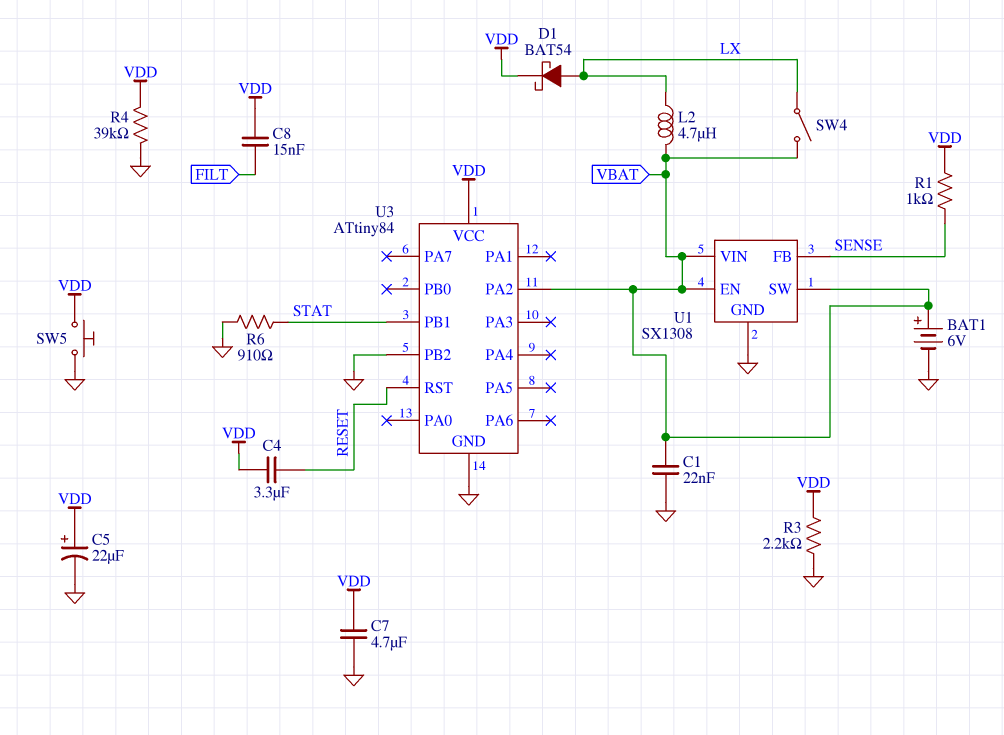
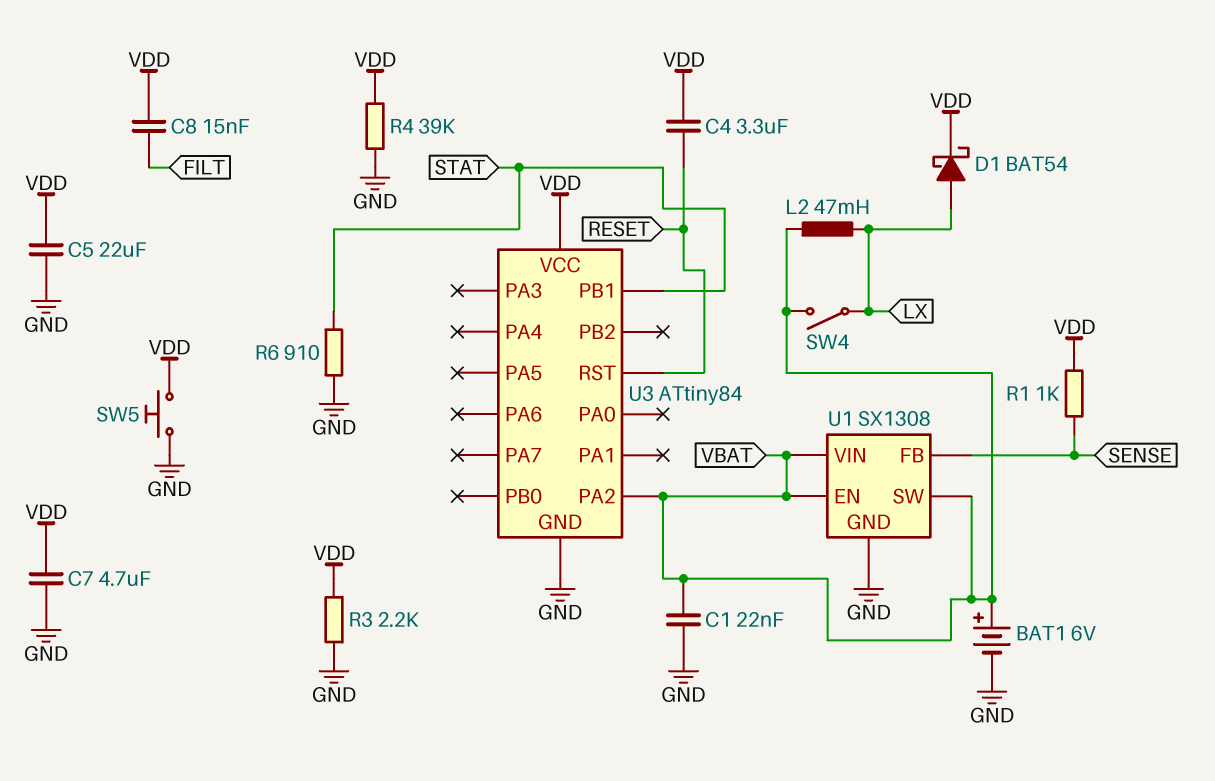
C5: 22uF (plus VDD, minus GND) -> 22uF (GND, VDD)
L2: 4.7uH (LX, VBAT) -> 47mH (LX, VBAT)
U3 pin PB2: GND -> none

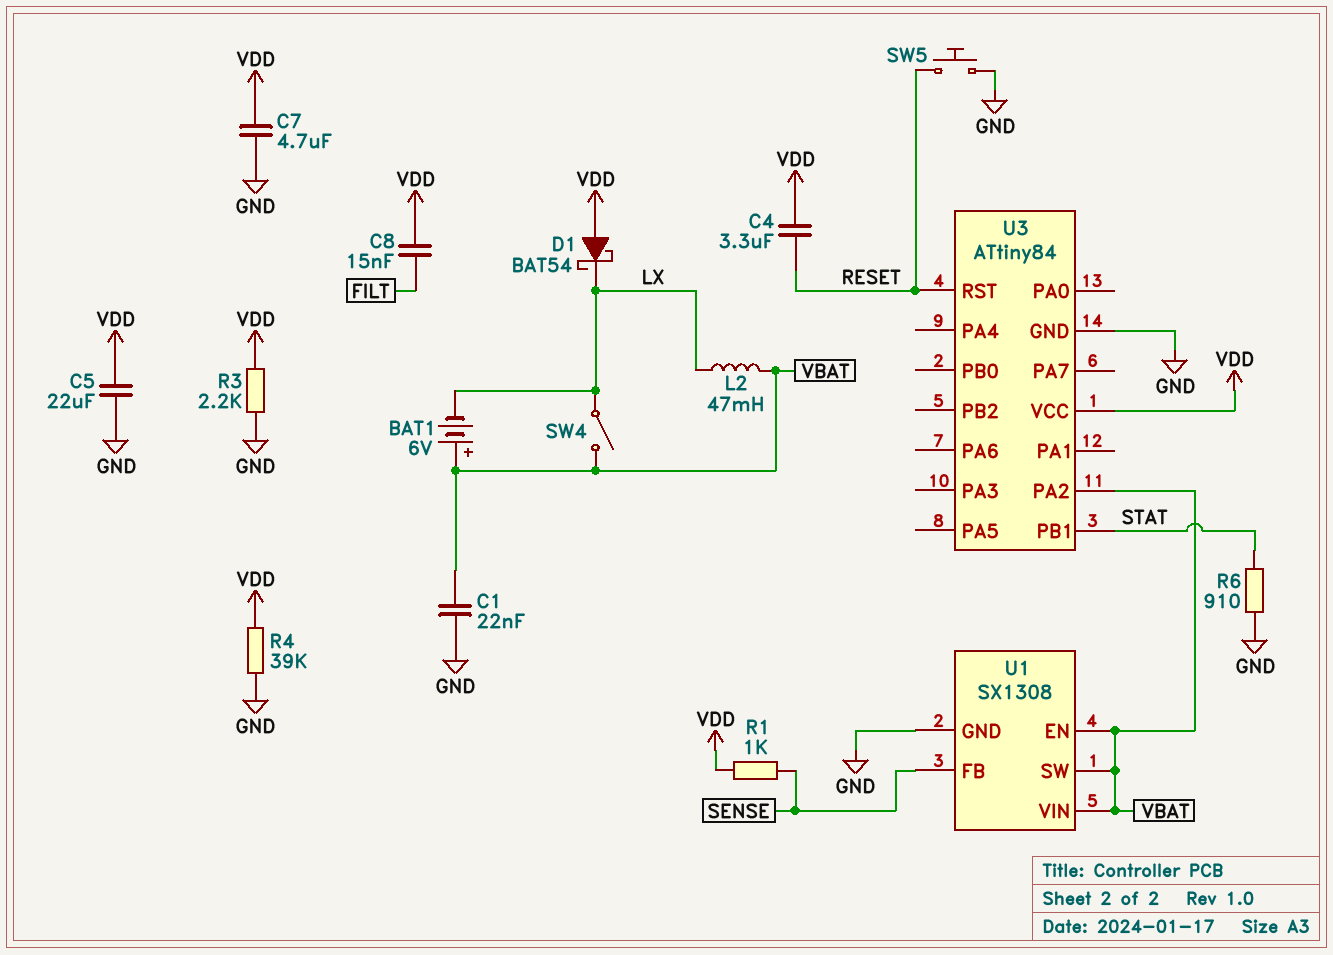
BAT1: 6V (plus VBAT, minus GND) -> 6V (plus VBAT, minus LX)
D1: schottky BAT54 (A LX, K VDD) -> schottky BAT54 (A VDD, K LX)
SW5: button (GND, VDD) -> button (GND, RESET)

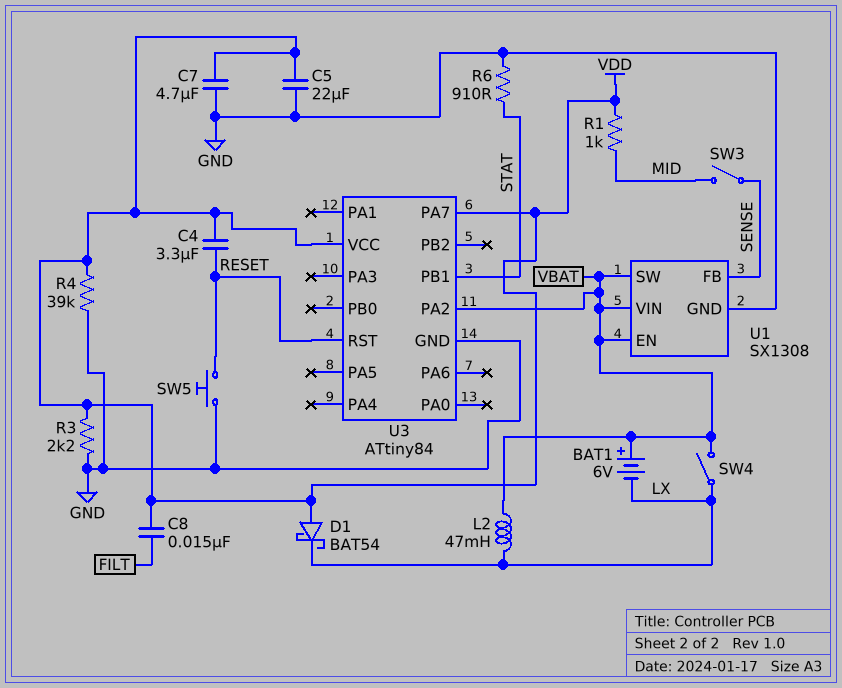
C1: 22nF (GND, VBAT) -> none
R1: 1k (SENSE, VDD) -> 1k (MID, VDD)
SW3: none -> switch (MID, SENSE)
U3 pin PA7: none -> VDD

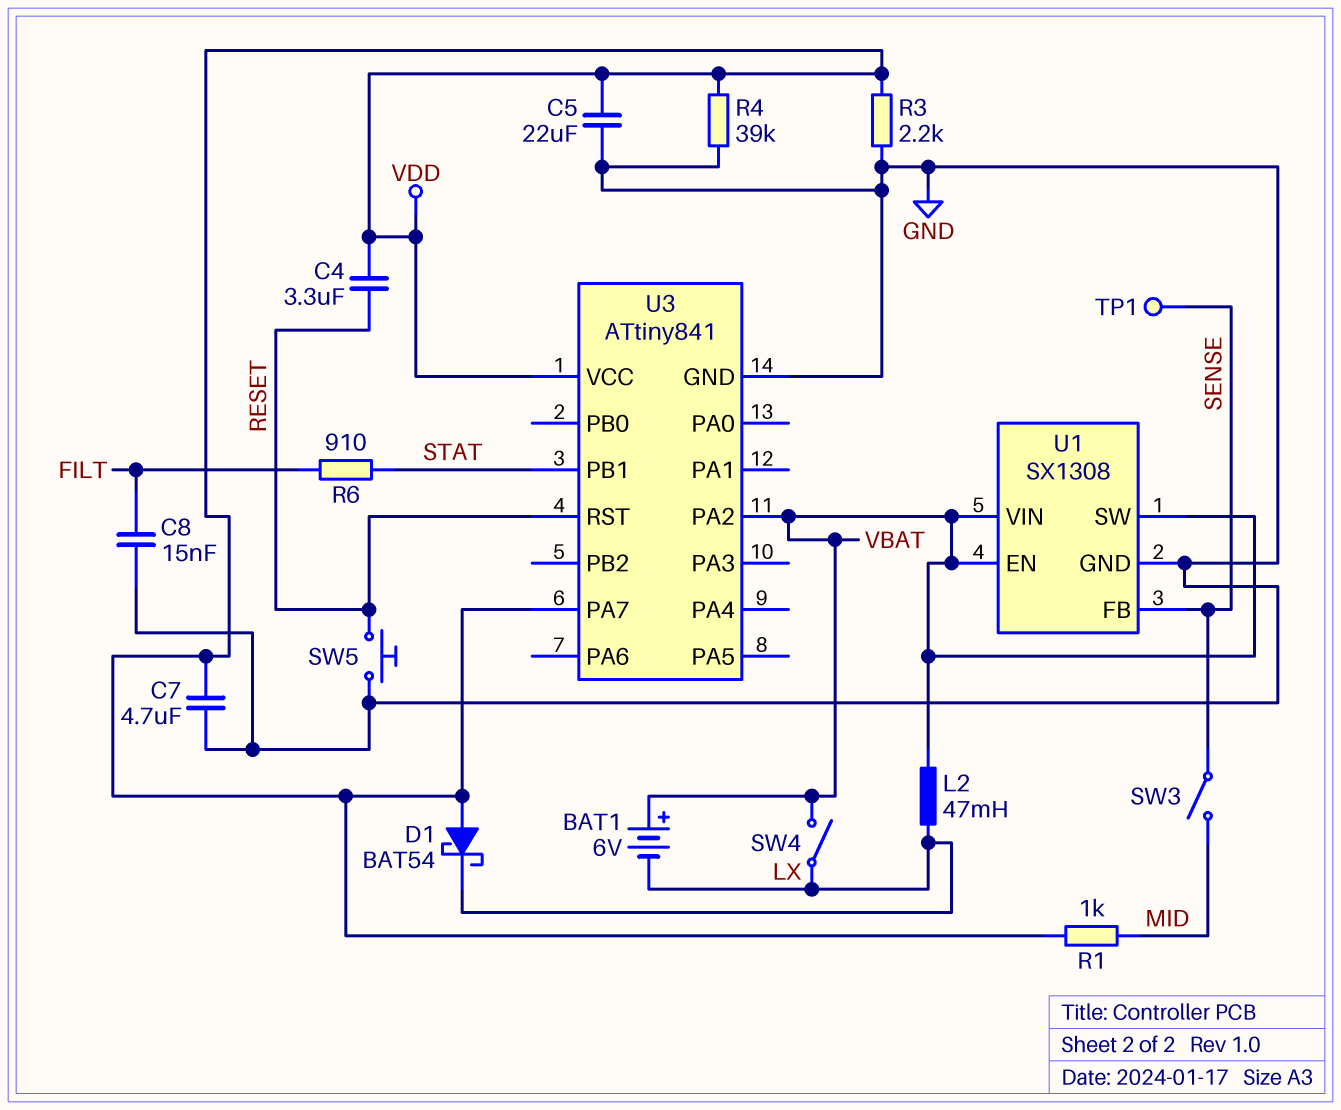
C8: 15nF (FILT, VDD) -> 15nF (FILT, GND)
R6: 910 (GND, STAT) -> 910 (FILT, STAT)
TP1: none -> test point (SENSE)
U3: ATtiny84 -> ATtiny841

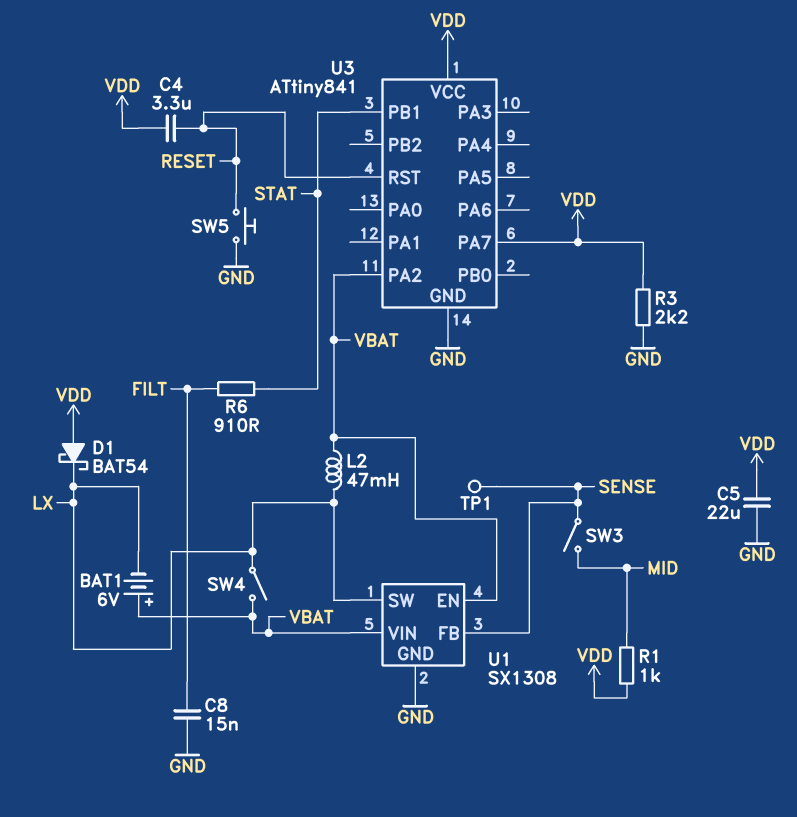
C7: 4.7uF (GND, VDD) -> none
R4: 39k (GND, VDD) -> none
U1 pin SW: VBAT -> LX

